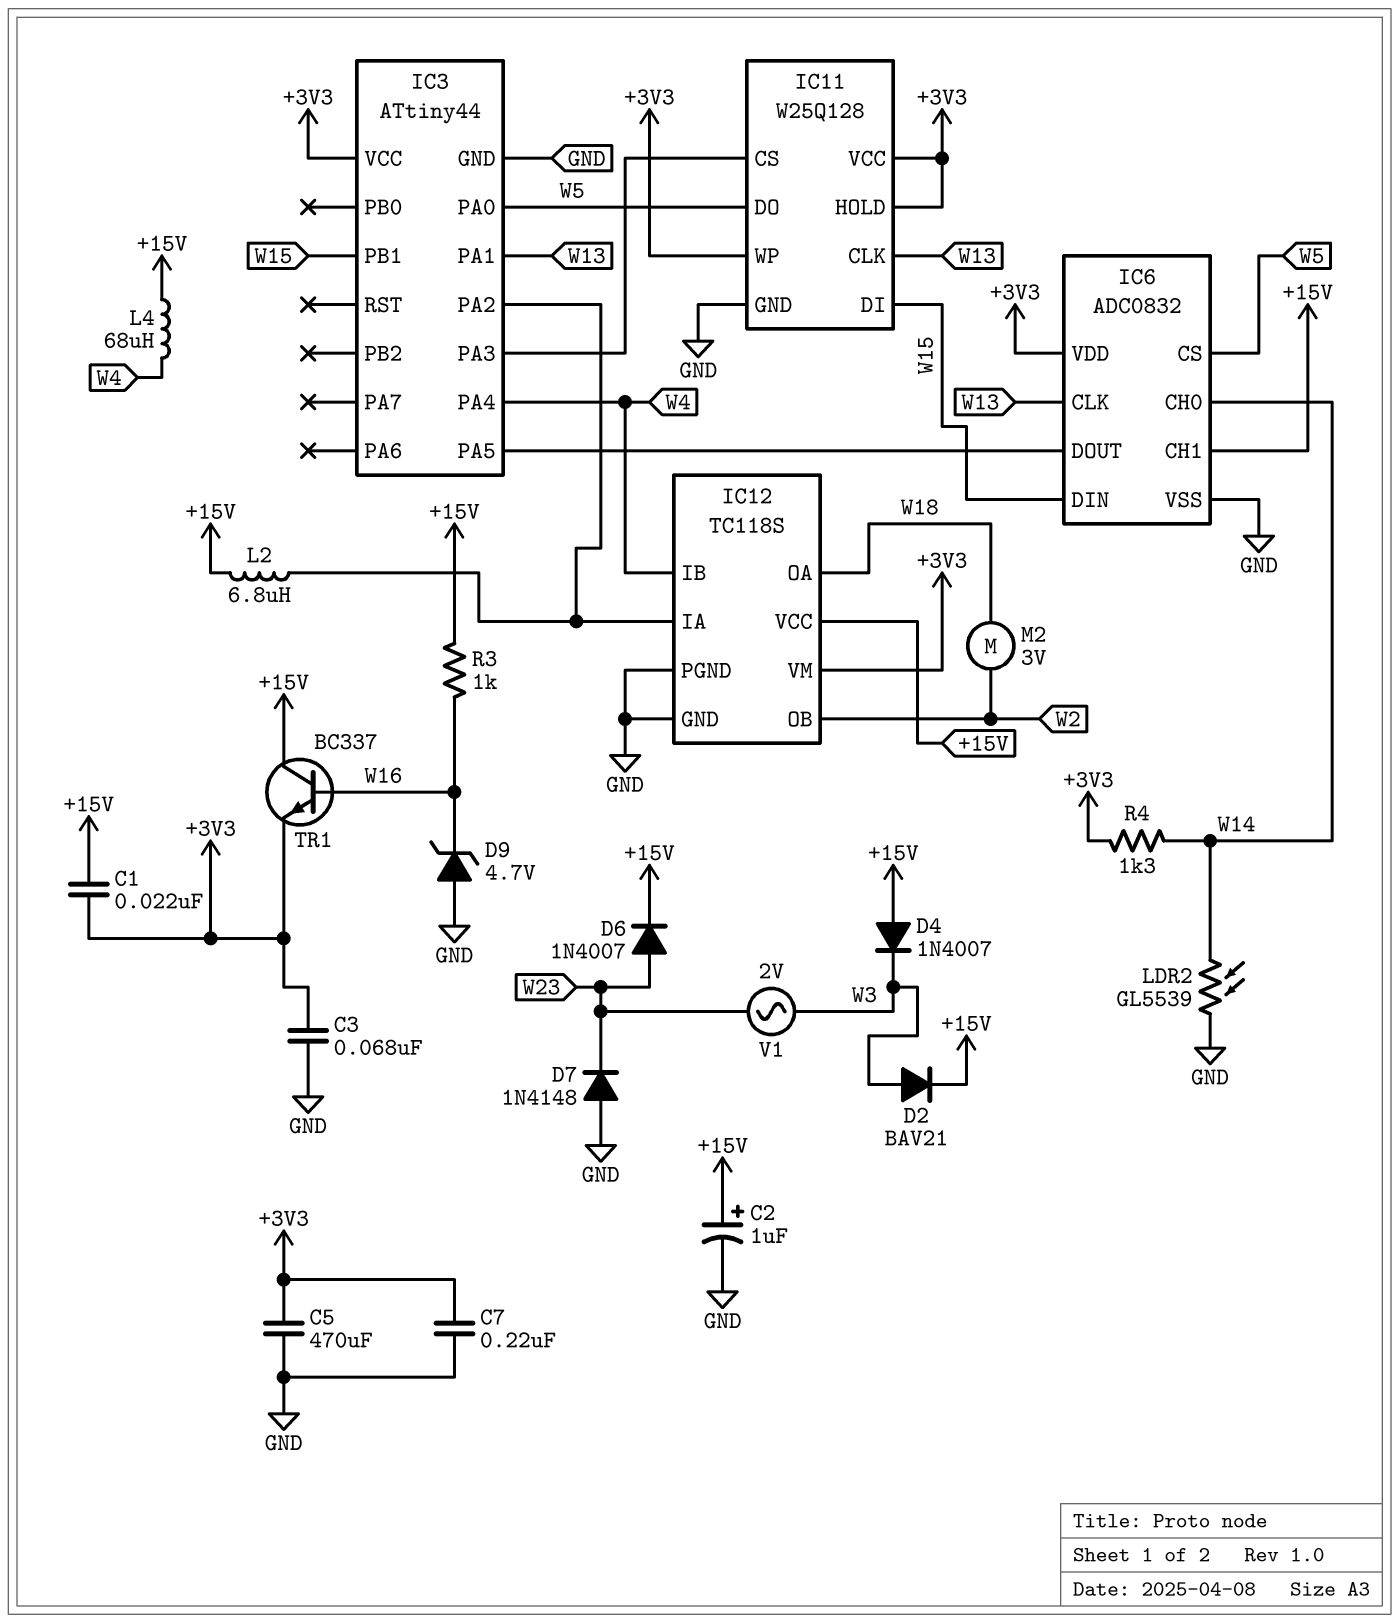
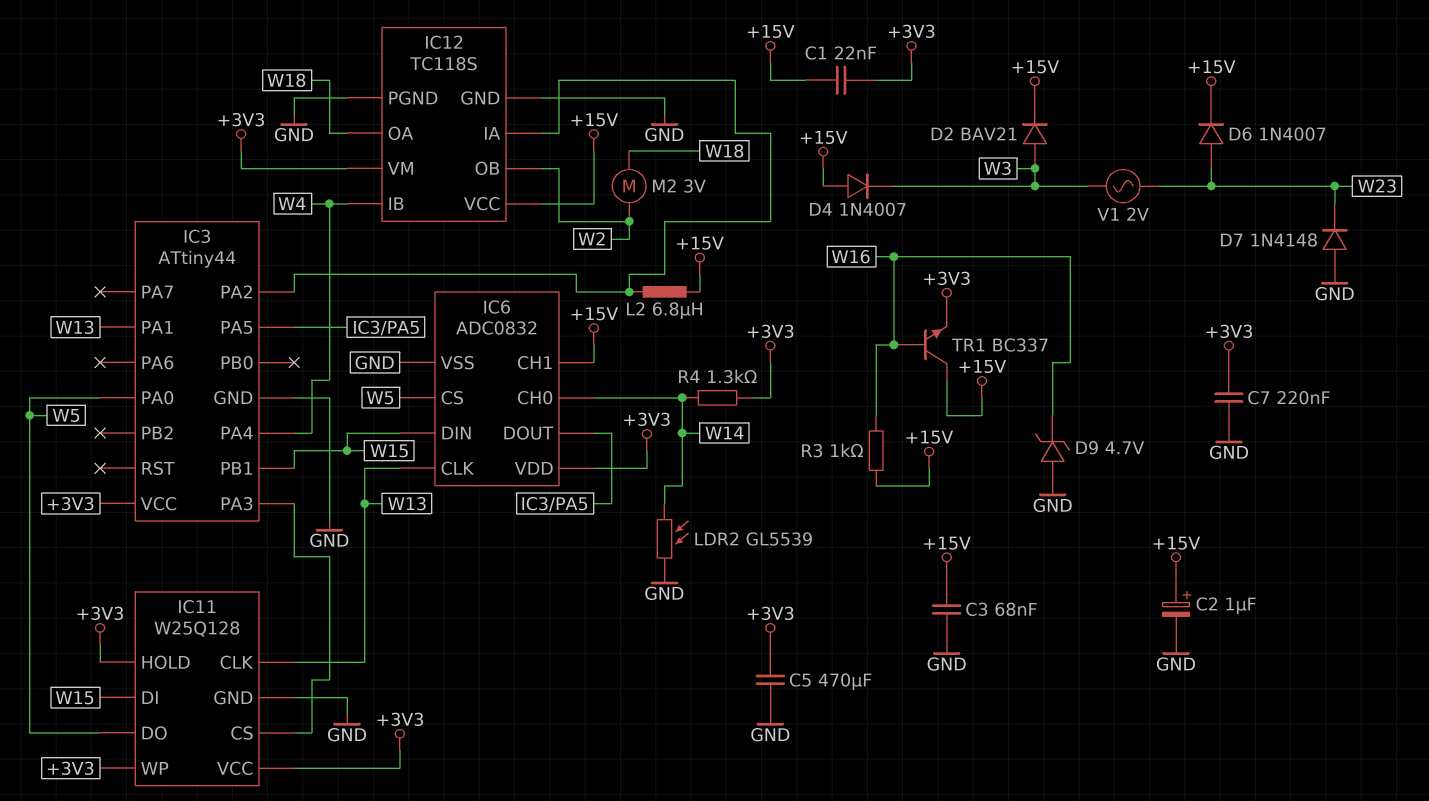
C3: 68nF (+3V3, GND) -> 68nF (+15V, GND)
L4: 68uH (+15V, W4) -> none

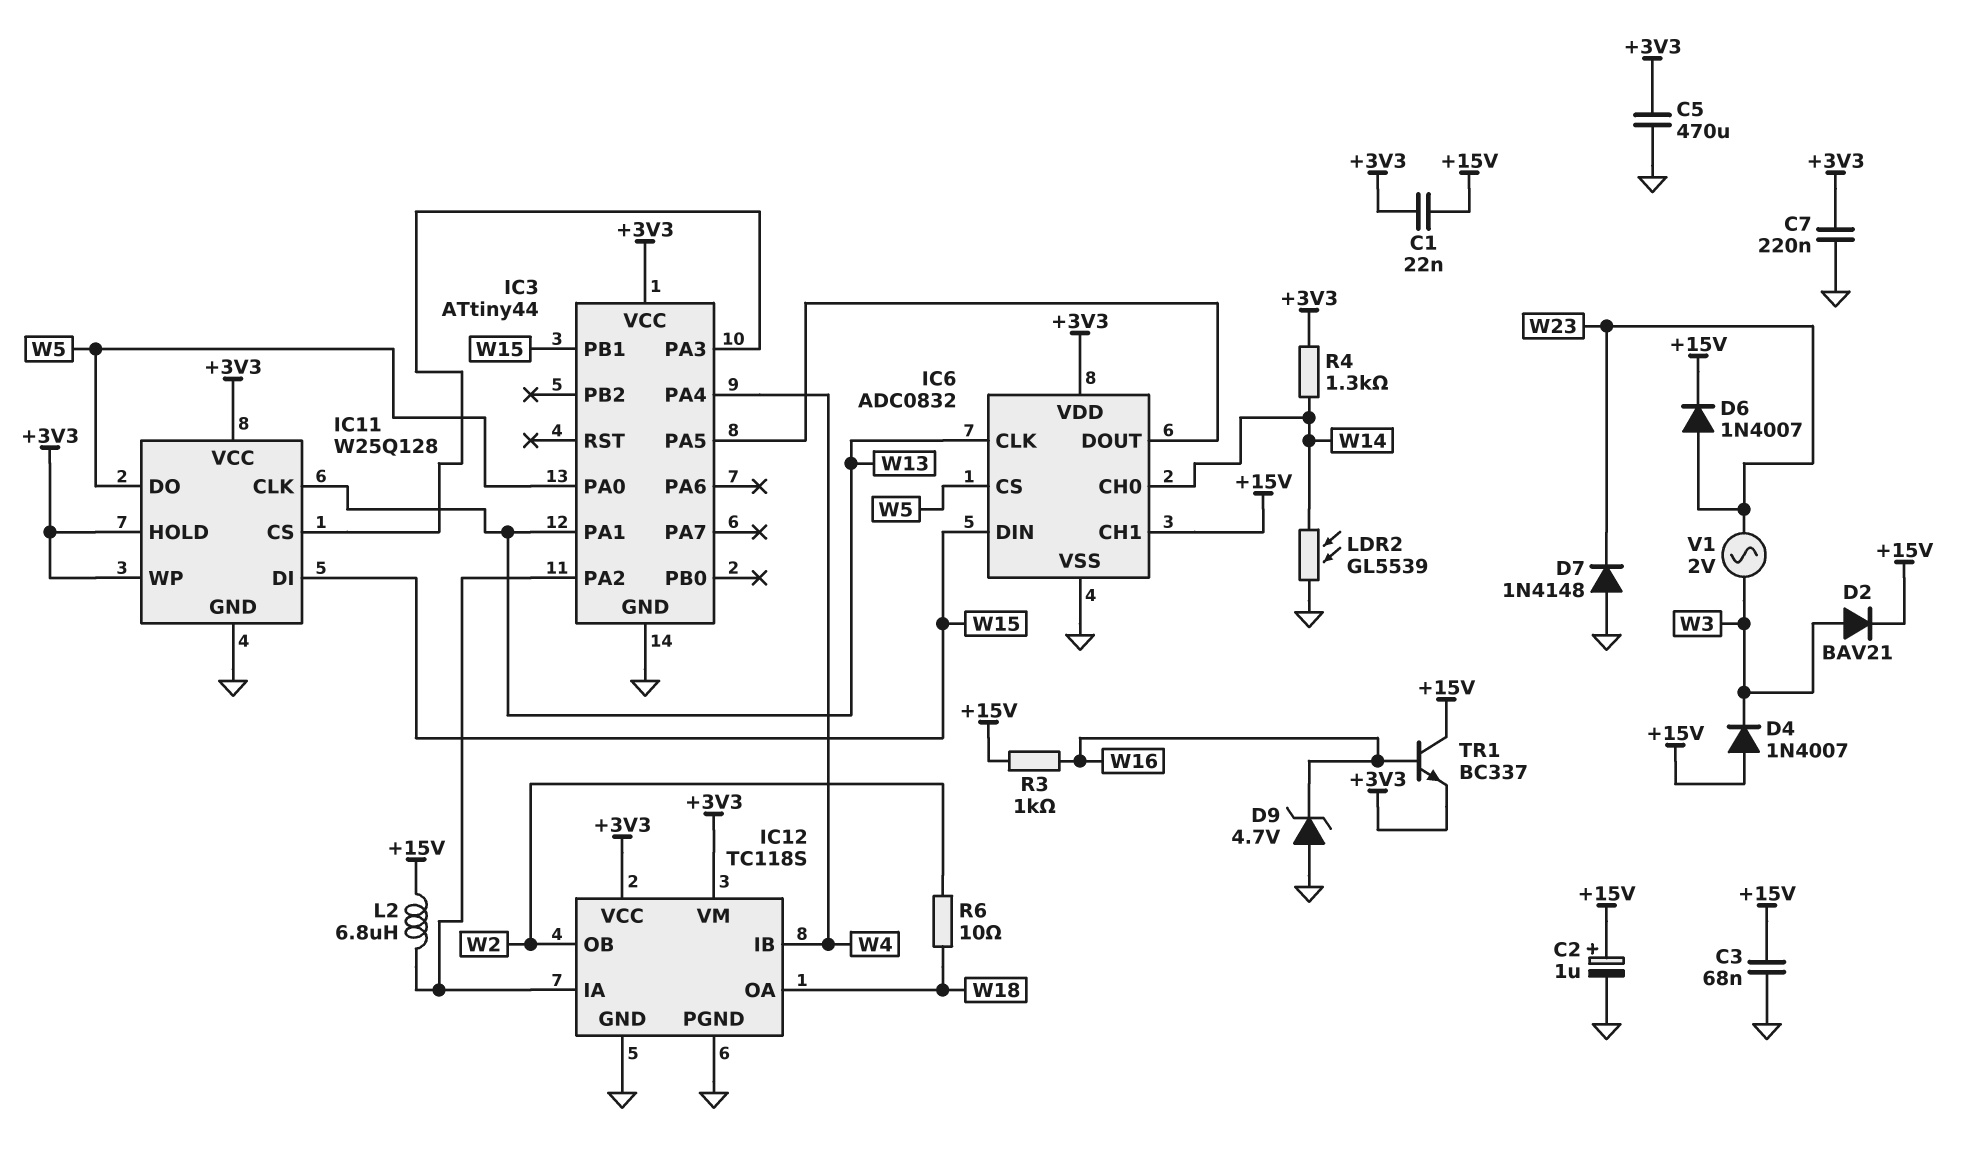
IC12 pin VCC: +15V -> +3V3
M2: motor 3V (W2, W18) -> none
R6: none -> 10 (W2, W18)

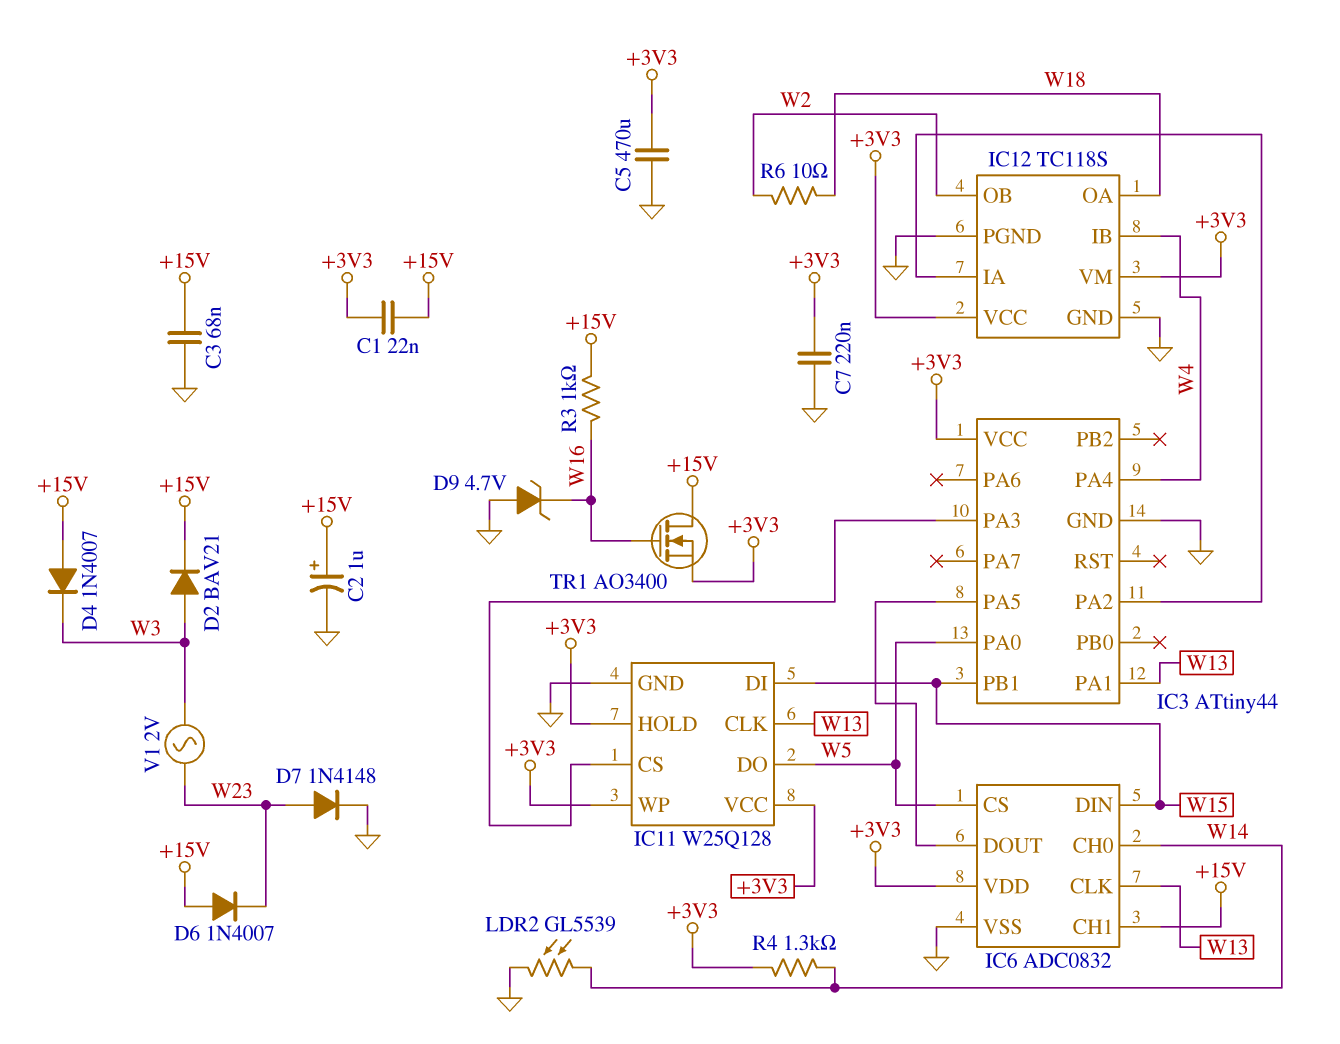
D6: diode 1N4007 (A W23, K +15V) -> diode 1N4007 (A +15V, K W23)
D7: diode 1N4148 (A GND, K W23) -> diode 1N4148 (A W23, K GND)
L2: 6.8uH (+15V, IC3/PA2) -> none
TR1: NPN BC337 (B W16, C +15V, E +3V3) -> NMOS AO3400 (G W16, D +15V, S +3V3)

